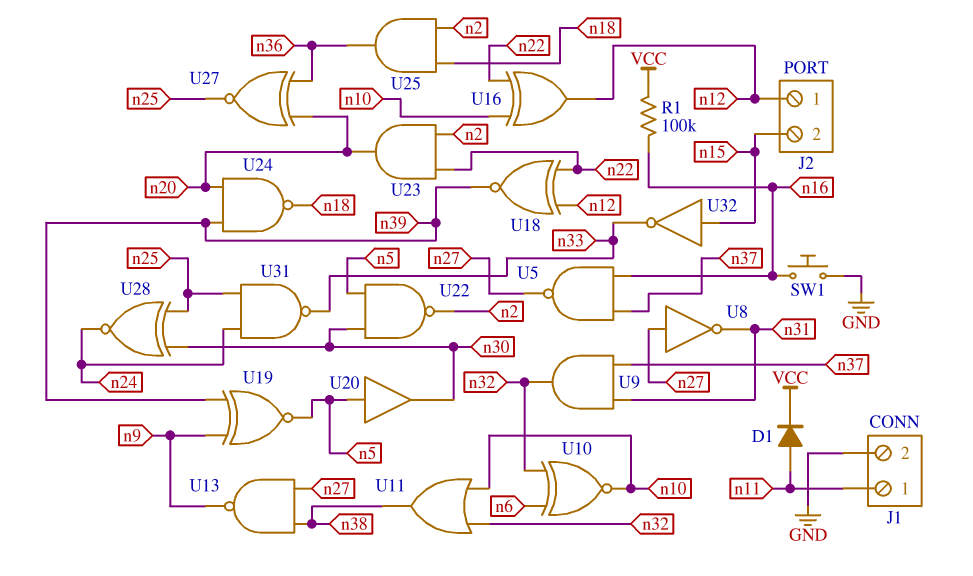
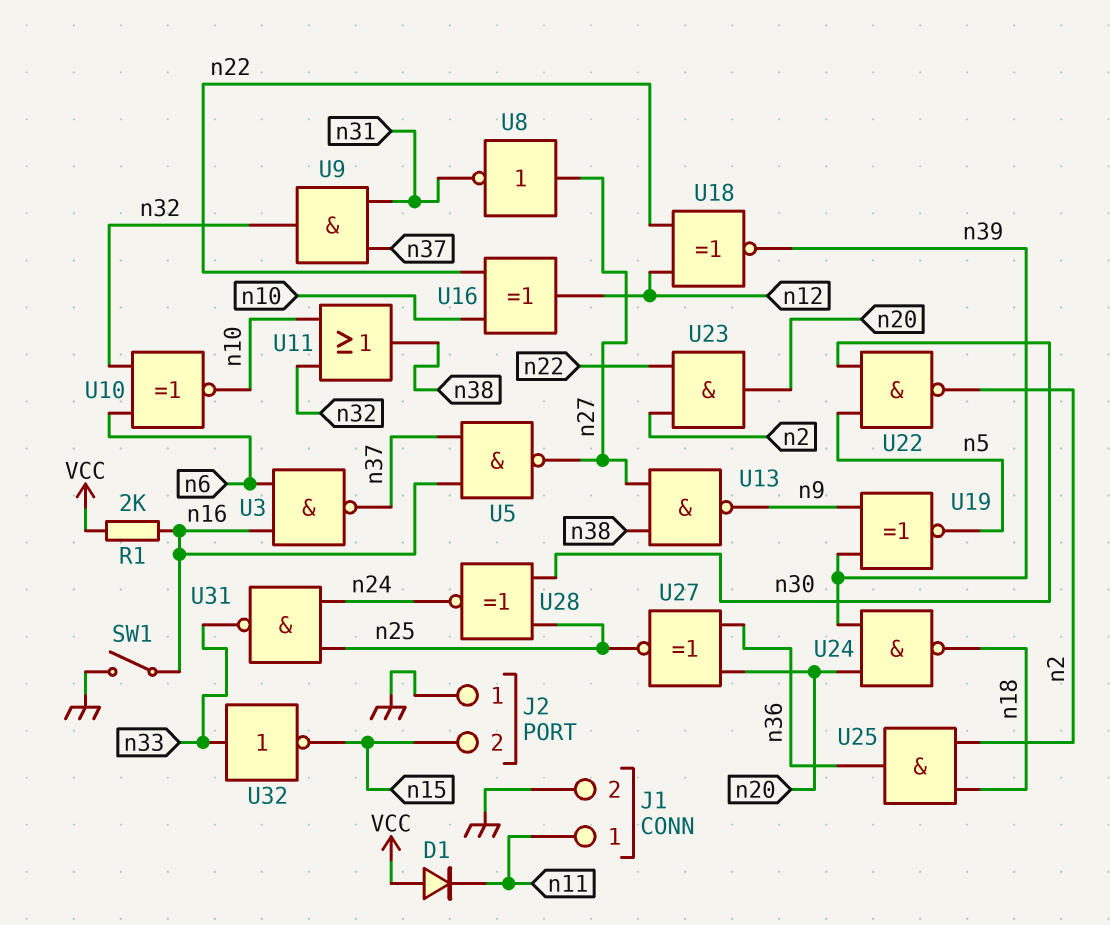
D1: diode (A n11, K VCC) -> diode (A VCC, K n11)
J2 pin 1: n12 -> GND
R1: 100k (VCC, n16) -> 2k (VCC, n16)
SW1: button (GND, n16) -> switch (GND, n16)
U3: none -> NAND (in n6, in n16, out n37)
U20: buffer (in n5, out n30) -> none
U32: NOT (in n15, out n33) -> NOT (in n33, out n15)

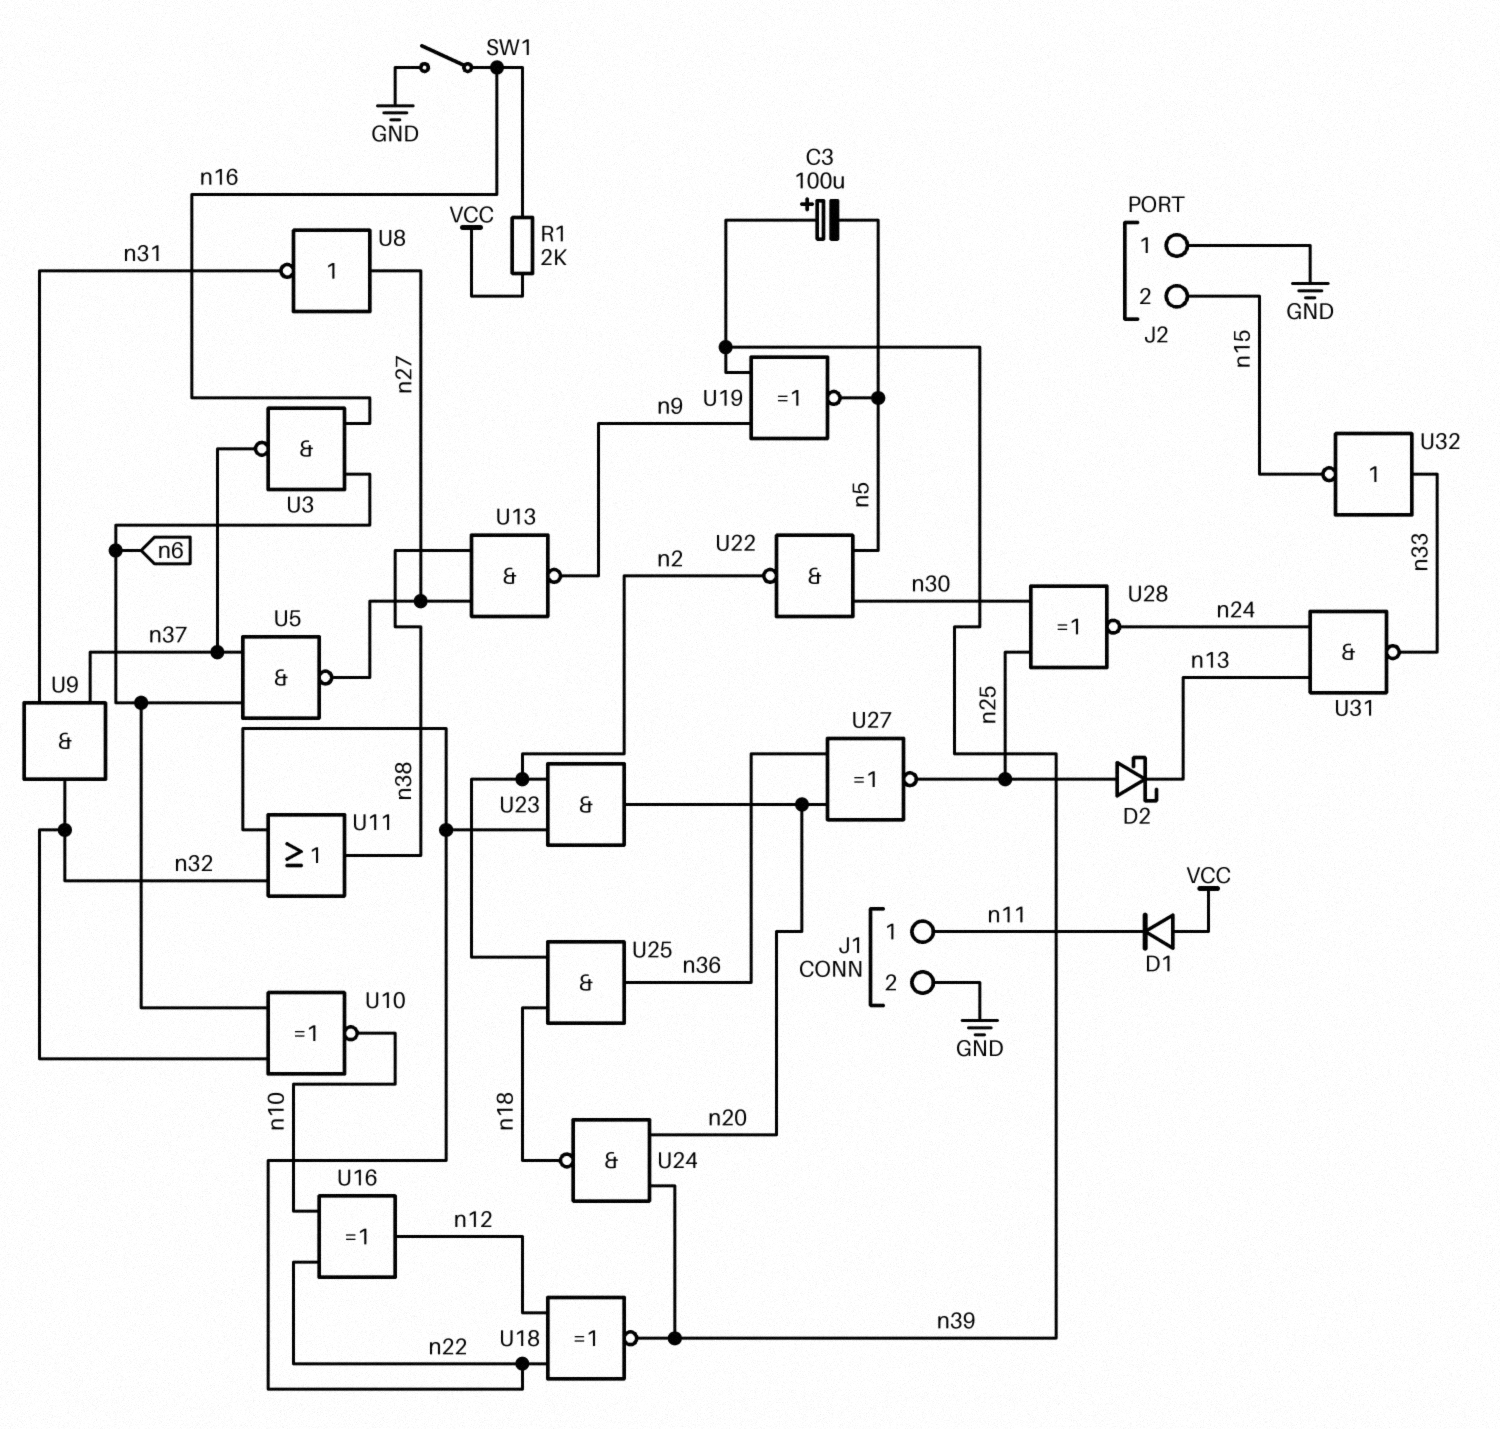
C3: none -> 100uF (plus n39, minus n5)
D2: none -> schottky (A n25, K n13)
U5: NAND (in n16, in n37, out n27) -> NAND (in n6, in n37, out n27)
U11: OR (in n10, in n32, out n38) -> OR (in n22, in n32, out n38)
U31: NAND (in n24, in n25, out n33) -> NAND (in n13, in n24, out n33)

